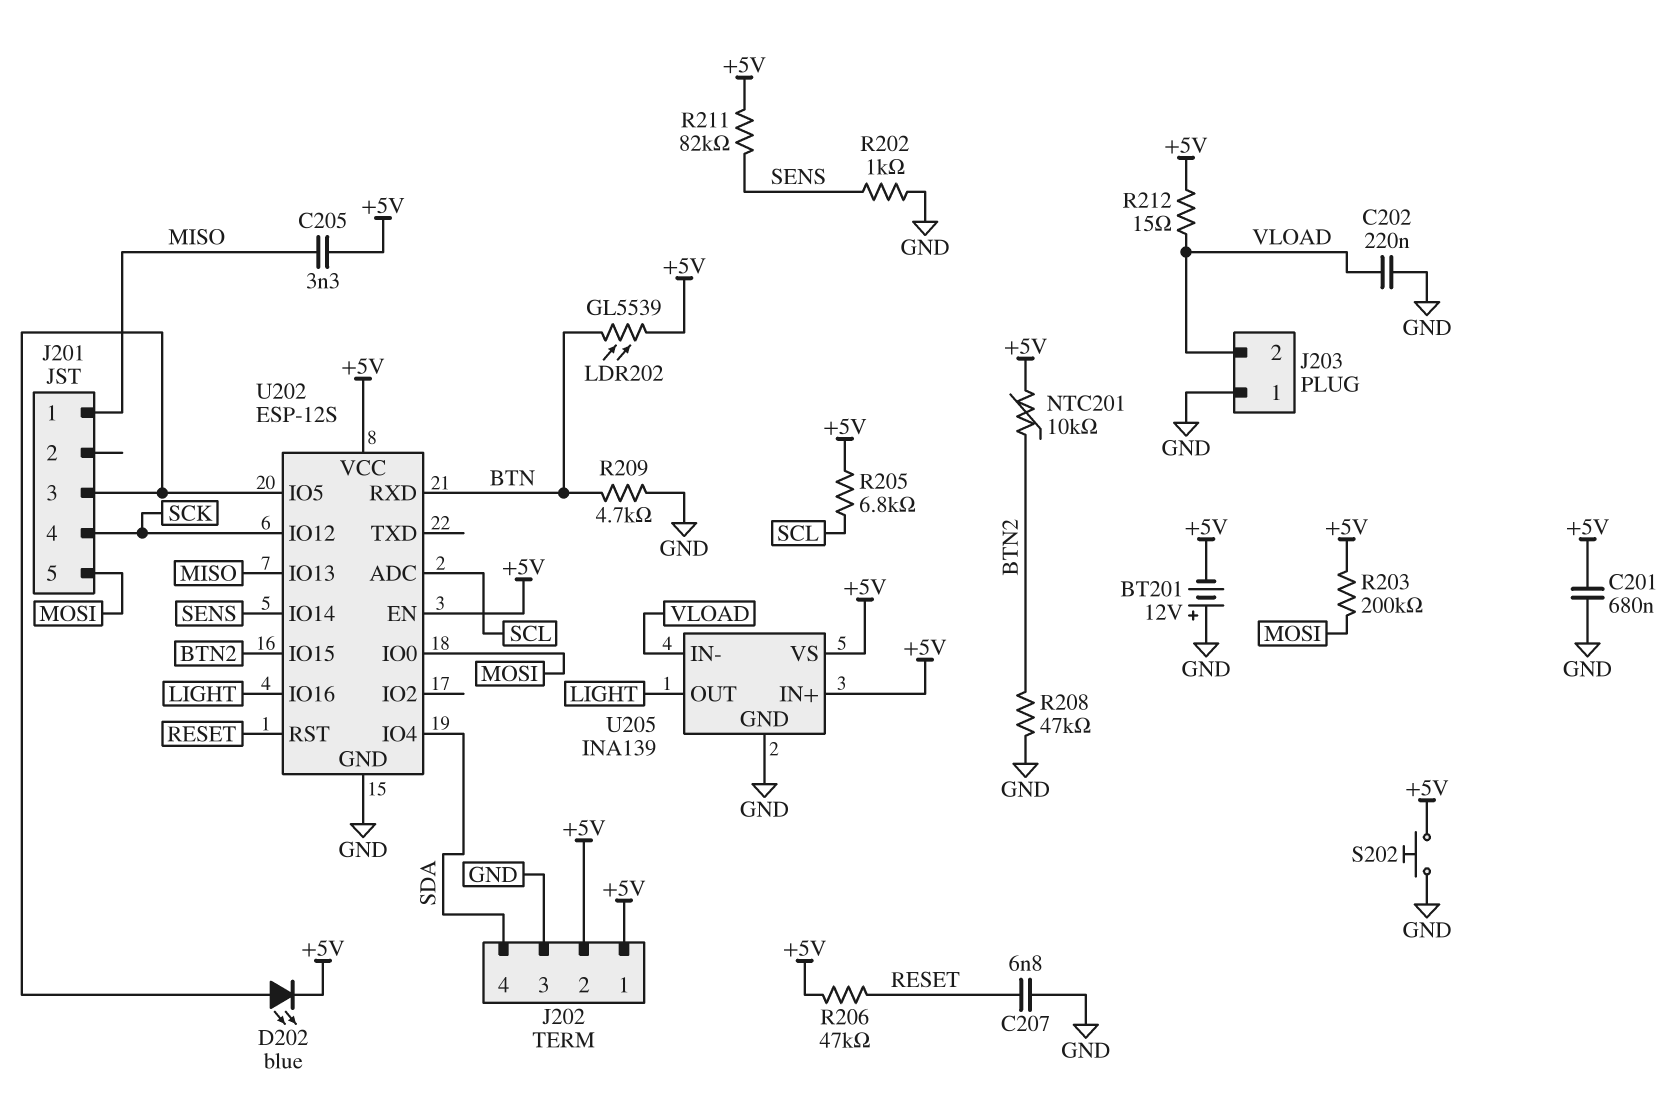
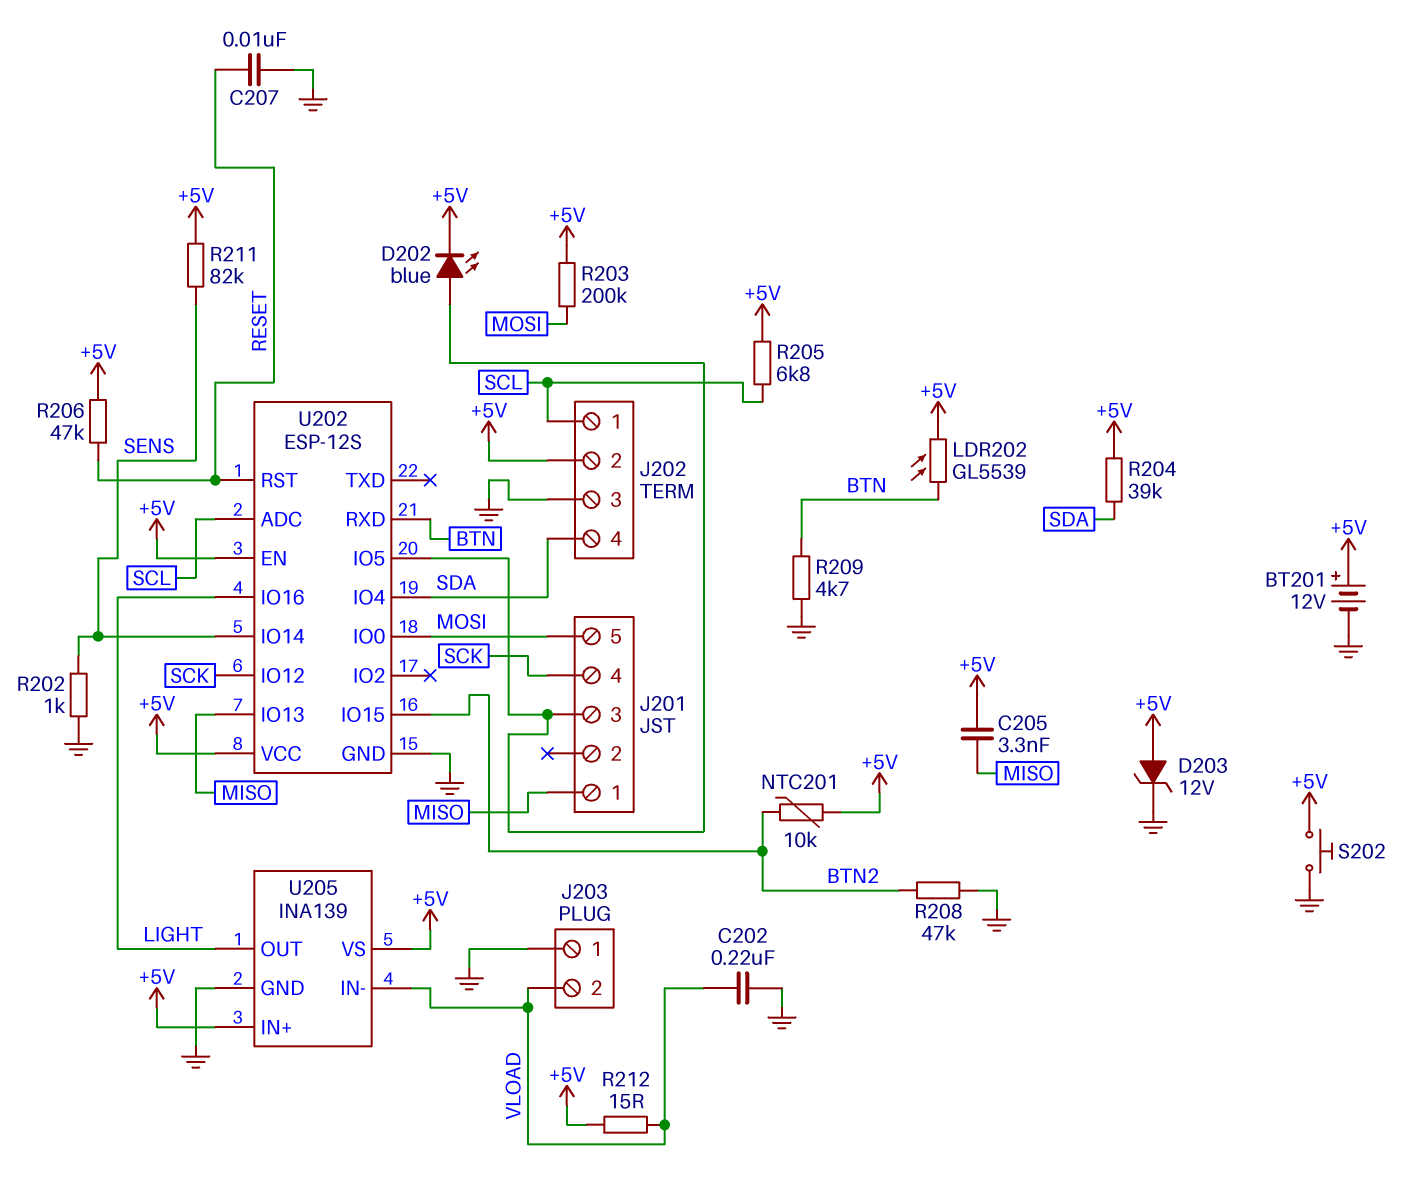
BT201: 12V (plus GND, minus +5V) -> 12V (plus +5V, minus GND)
C201: 680nF (+5V, GND) -> none
C207: 6.8nF (GND, RESET) -> 10nF (GND, RESET)
D203: none -> zener 12V (A +5V, K GND)
J202 pin 1: +5V -> SCL
R204: none -> 39k (+5V, SDA)

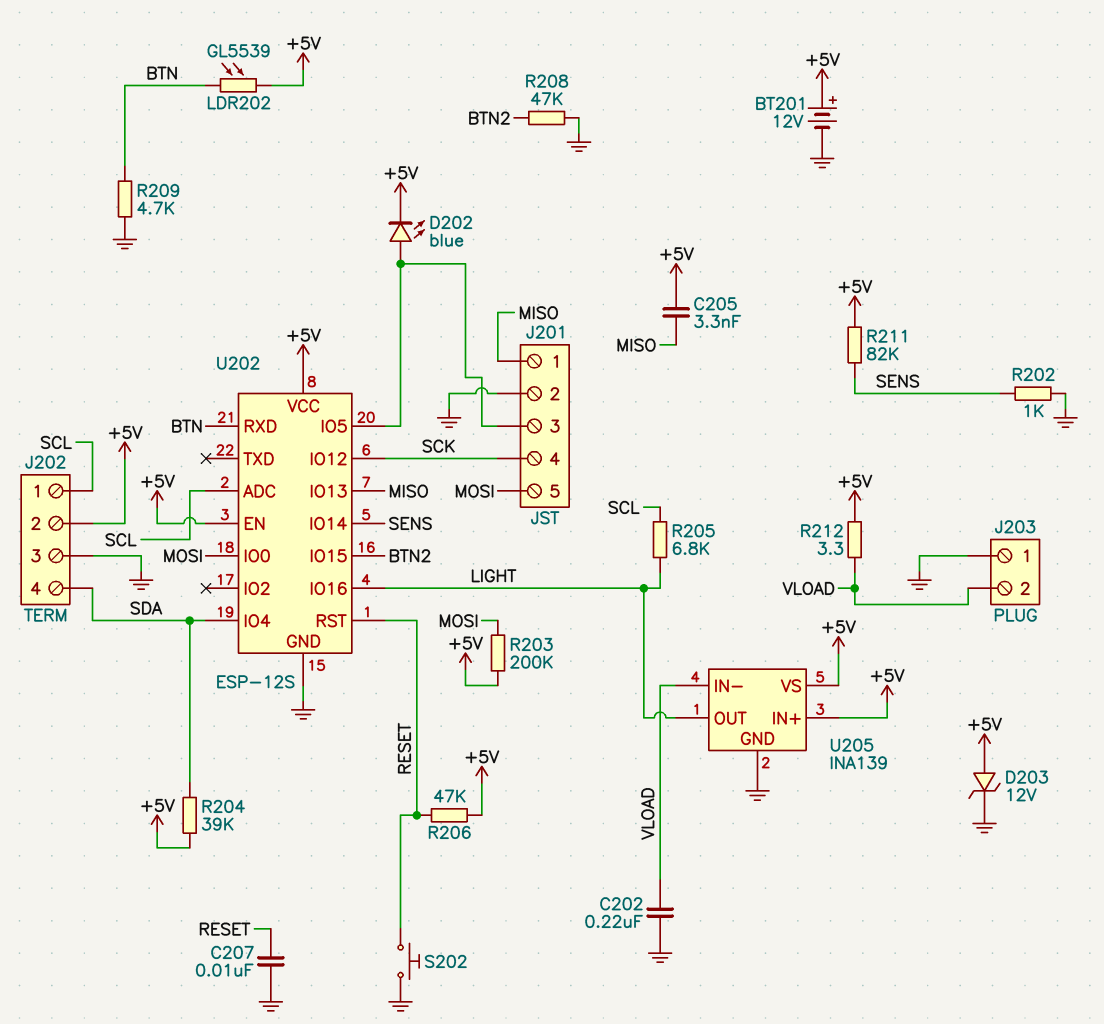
J201 pin 2: none -> GND
NTC201: 10k (+5V, BTN2) -> none
R205: 6.8k (+5V, SCL) -> 6.8k (LIGHT, SCL)
R212: 15 (+5V, VLOAD) -> 3.3 (+5V, VLOAD)
S202: button (+5V, GND) -> button (GND, RESET)

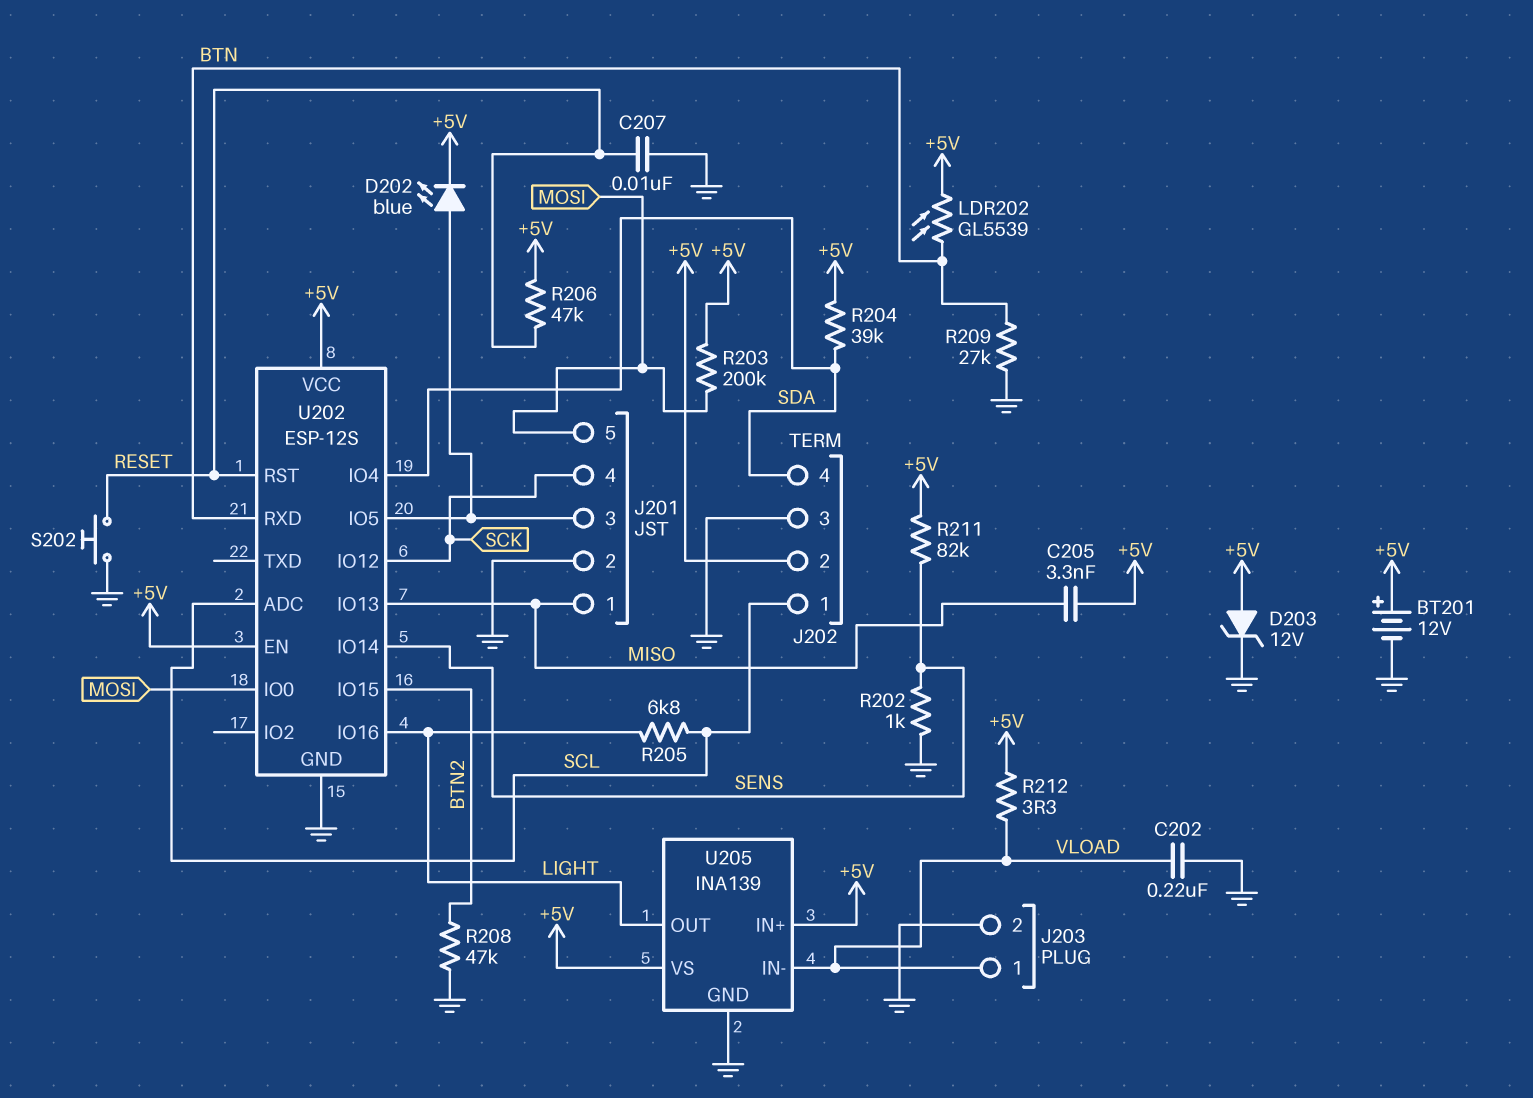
J203 pin 1: GND -> VLOAD
J203 pin 2: VLOAD -> GND
R209: 4.7k (BTN, GND) -> 27k (BTN, GND)

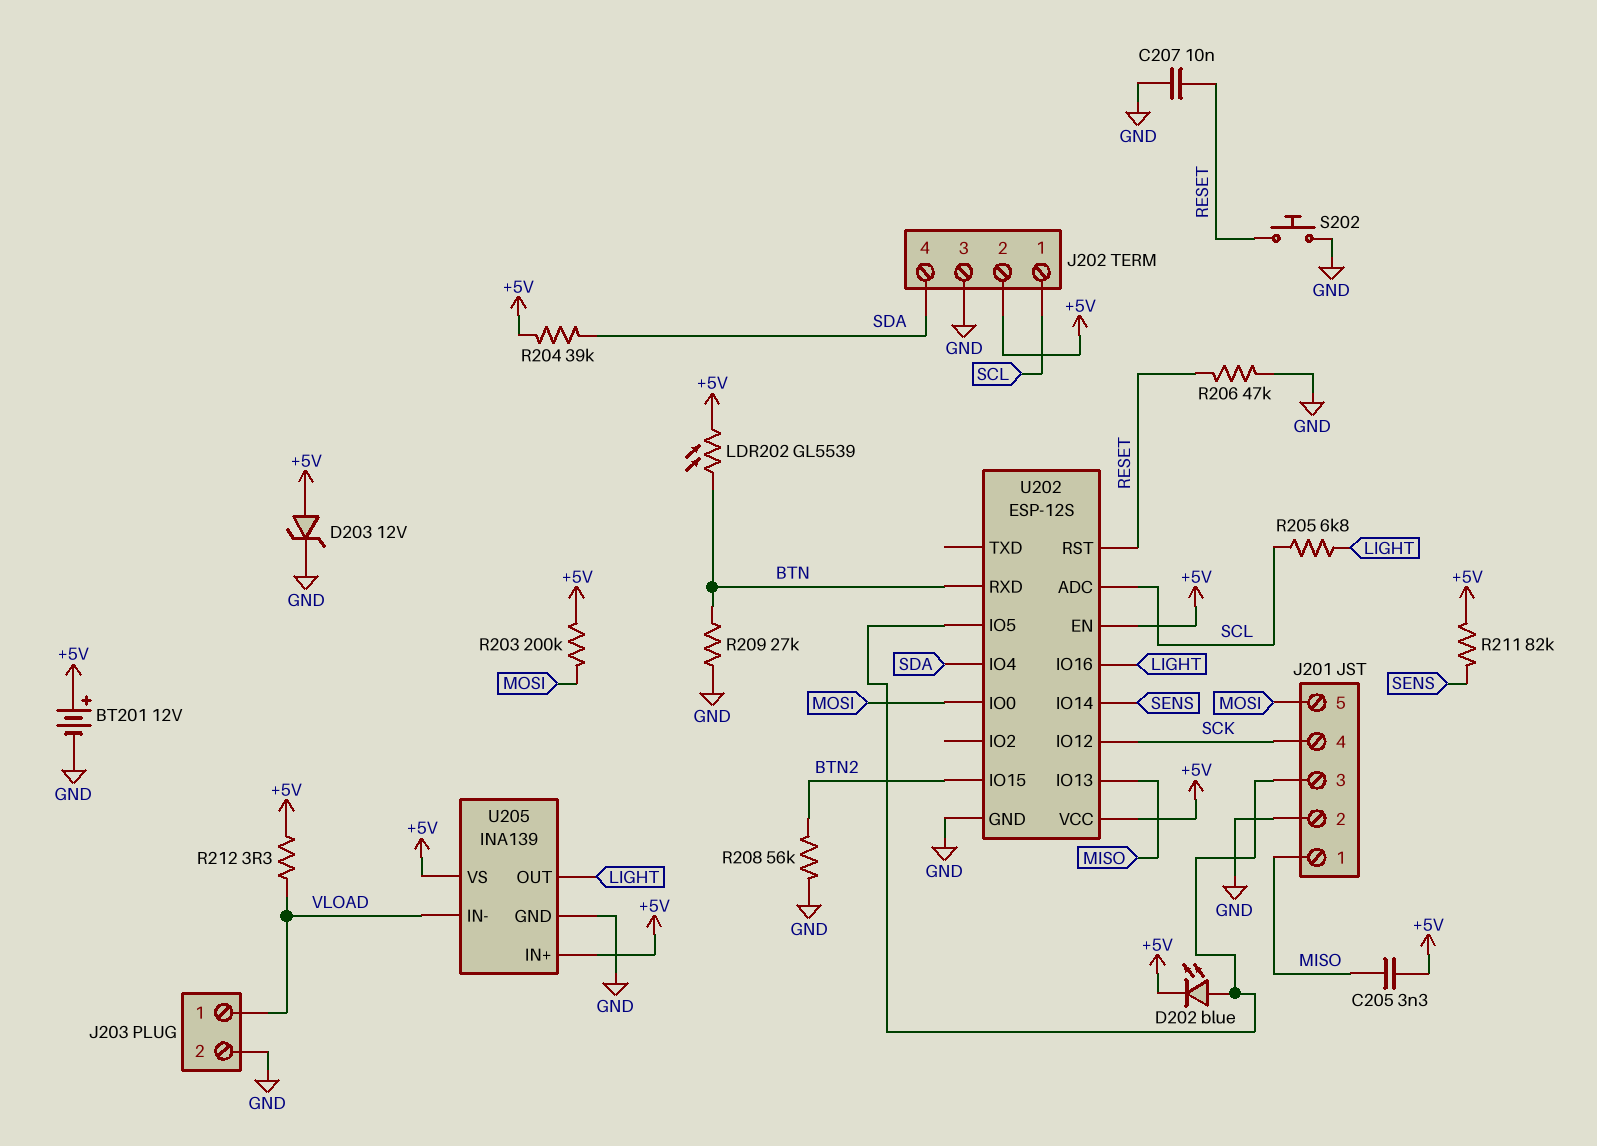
C202: 220nF (GND, VLOAD) -> none
R202: 1k (GND, SENS) -> none
R206: 47k (+5V, RESET) -> 47k (GND, RESET)
R208: 47k (BTN2, GND) -> 56k (BTN2, GND)

